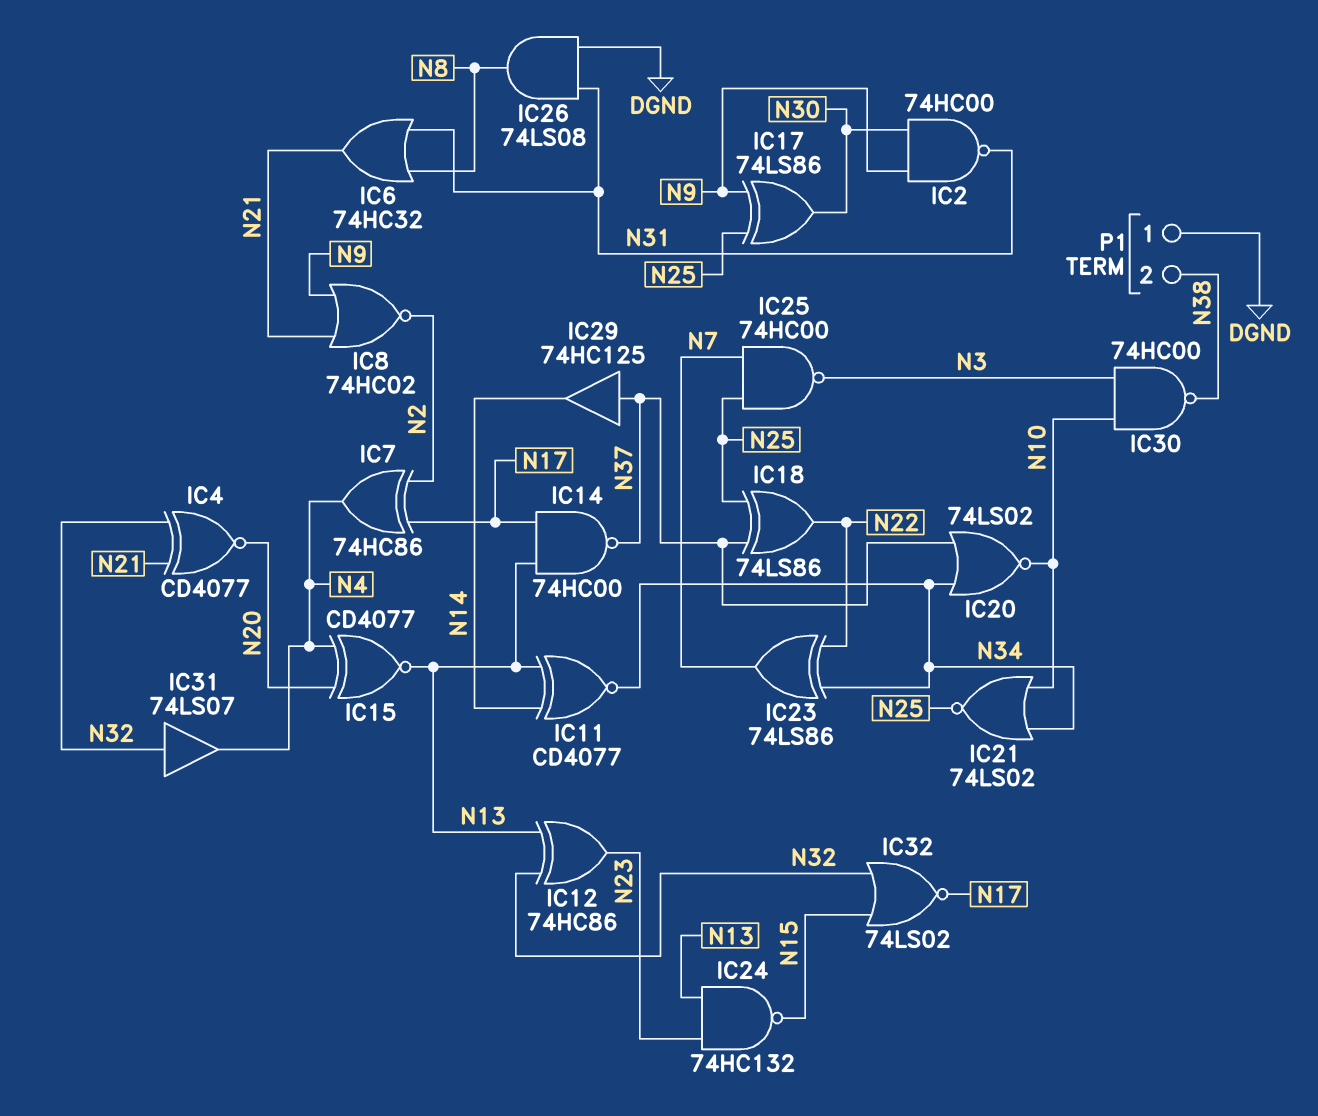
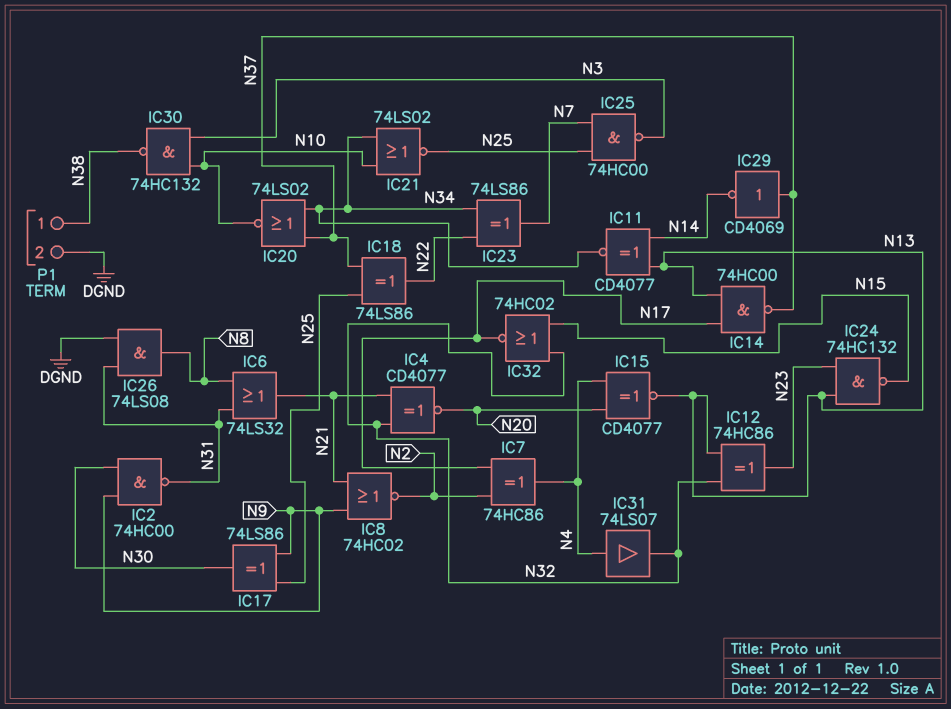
IC6: OR 74HC32 (in N8, in N31, out N21) -> OR 74LS32 (in N8, in N31, out N21)
IC29: buffer 74HC125 (in N37, out N14) -> NOT CD4069 (in N37, out N14)
IC30: NAND 74HC00 (in N3, in N10, out N38) -> NAND 74HC132 (in N3, in N10, out N38)
IC31: buffer 74LS07 (in N32, out N4) -> buffer 74LS07 (in N4, out N32)
IC32: NOR 74LS02 (in N15, in N32, out N17) -> NOR 74HC02 (in N15, in N32, out N17)
P1 pin 1: DGND -> N38
P1 pin 2: N38 -> DGND

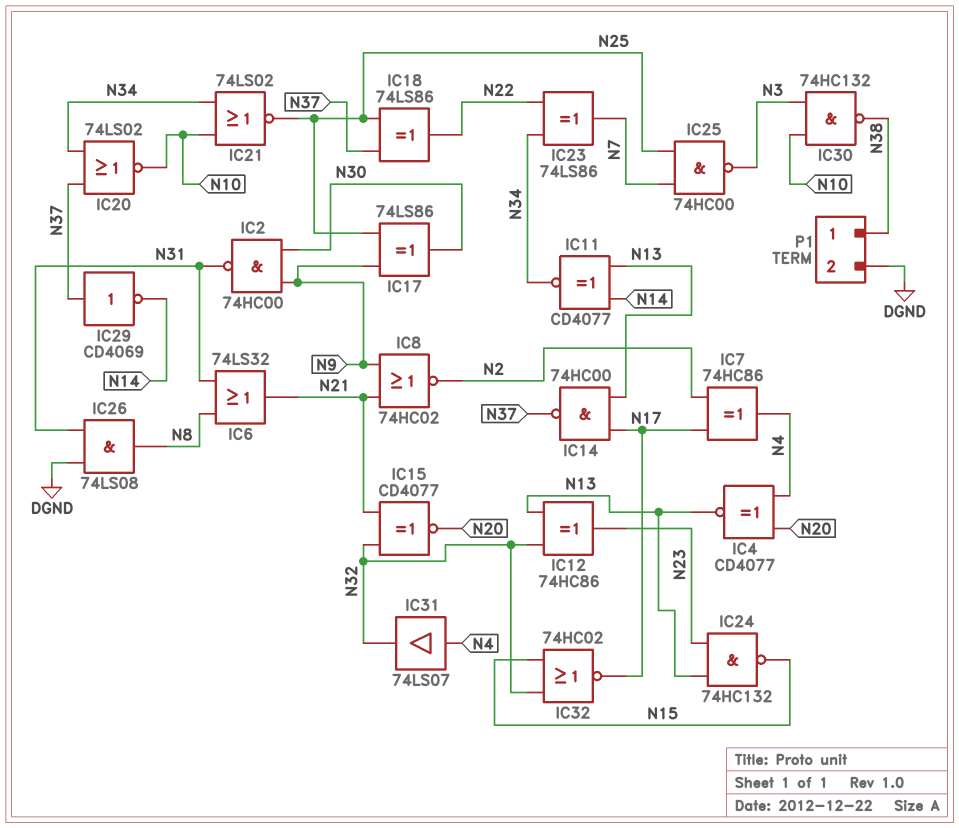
IC4: XNOR CD4077 (in N21, in N32, out N20) -> XNOR CD4077 (in N4, in N20, out N13)
IC15: XNOR CD4077 (in N4, in N20, out N13) -> XNOR CD4077 (in N21, in N32, out N20)

